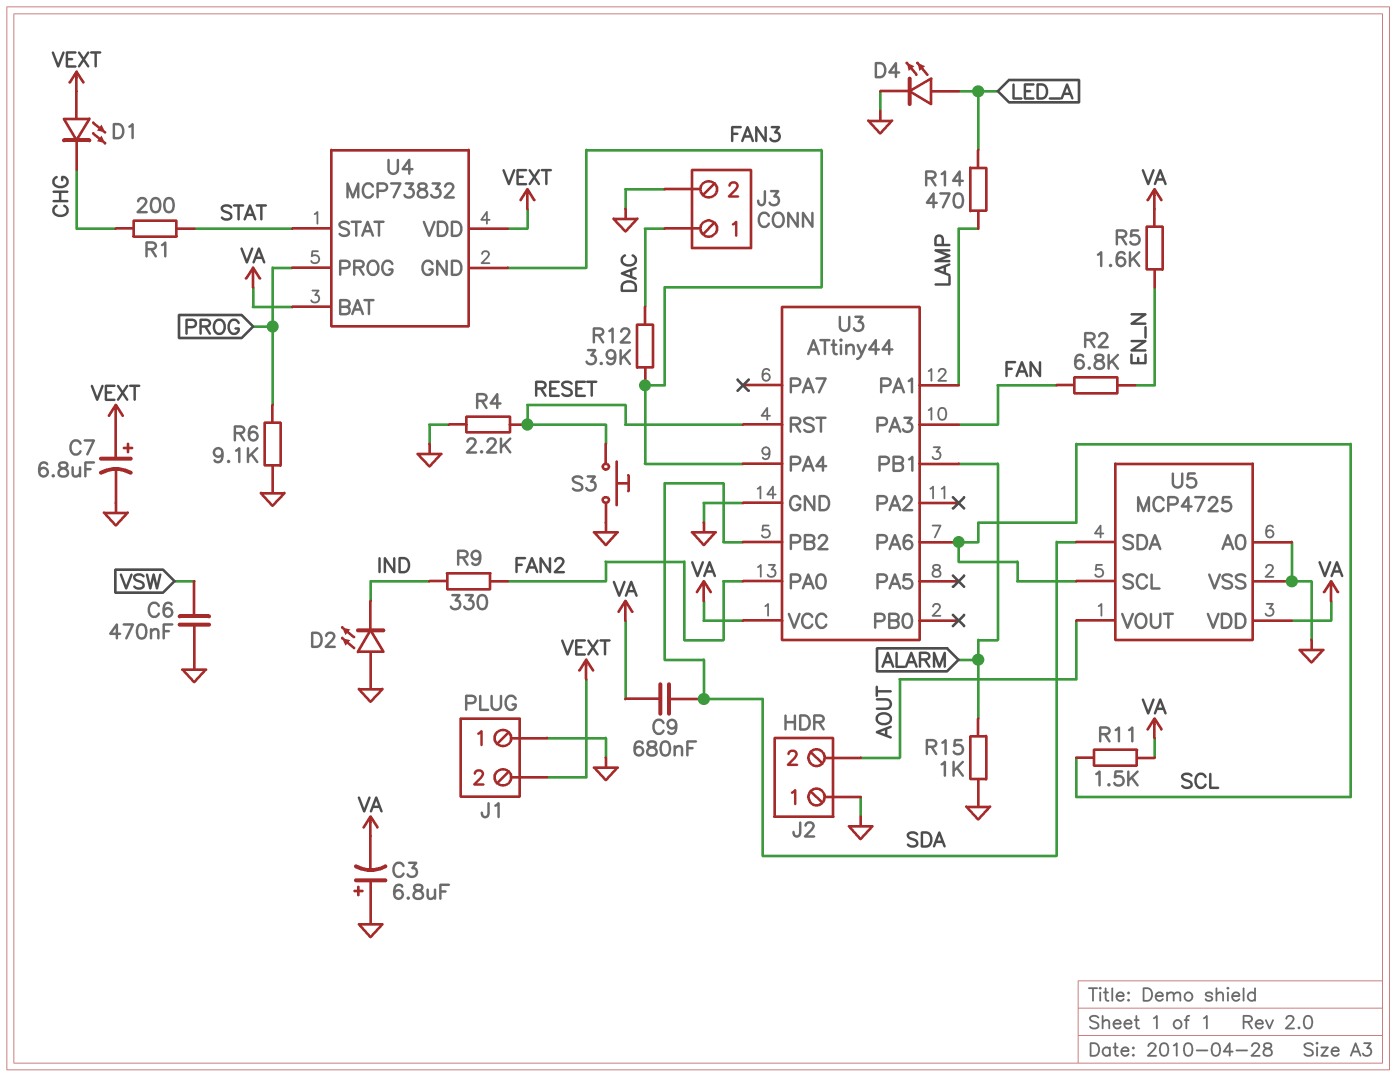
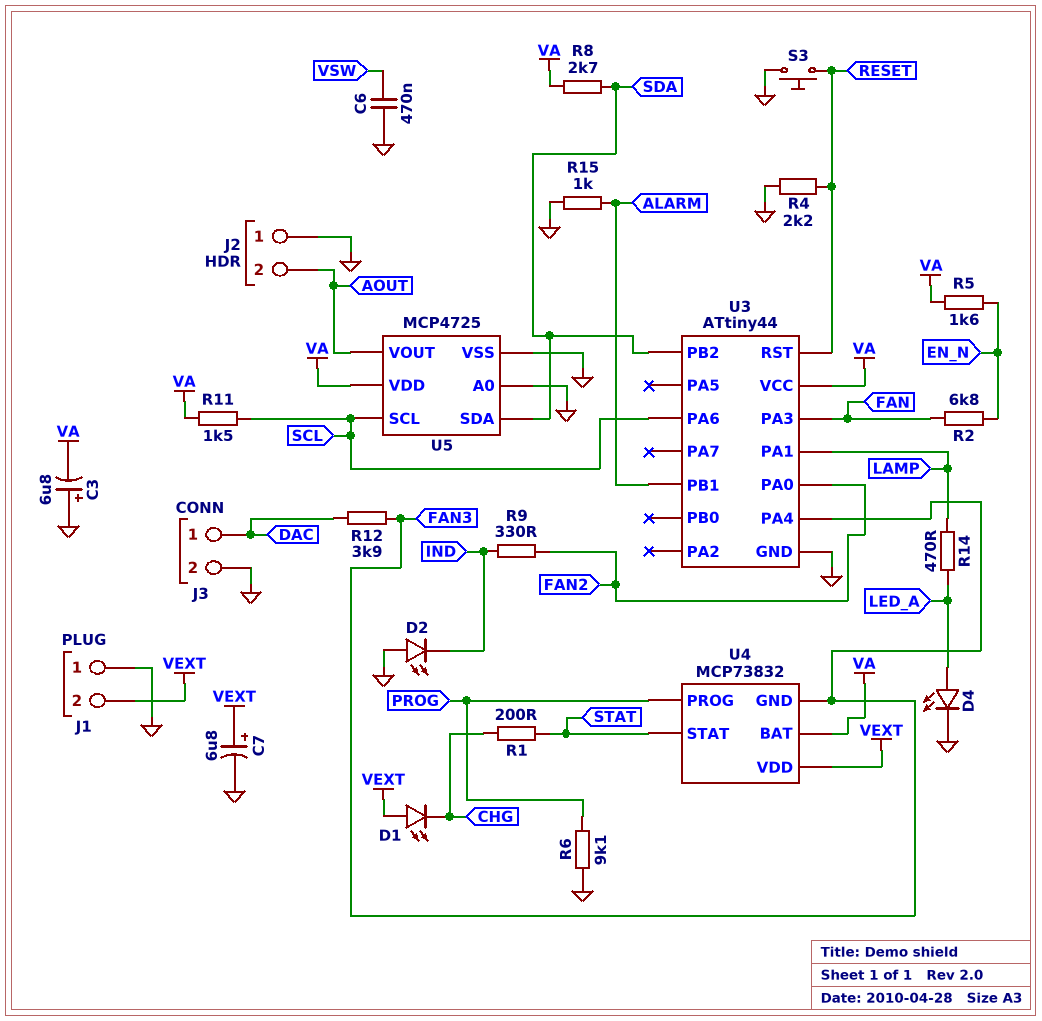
C9: 680nF (SDA, VA) -> none
R8: none -> 2.7k (SDA, VA)

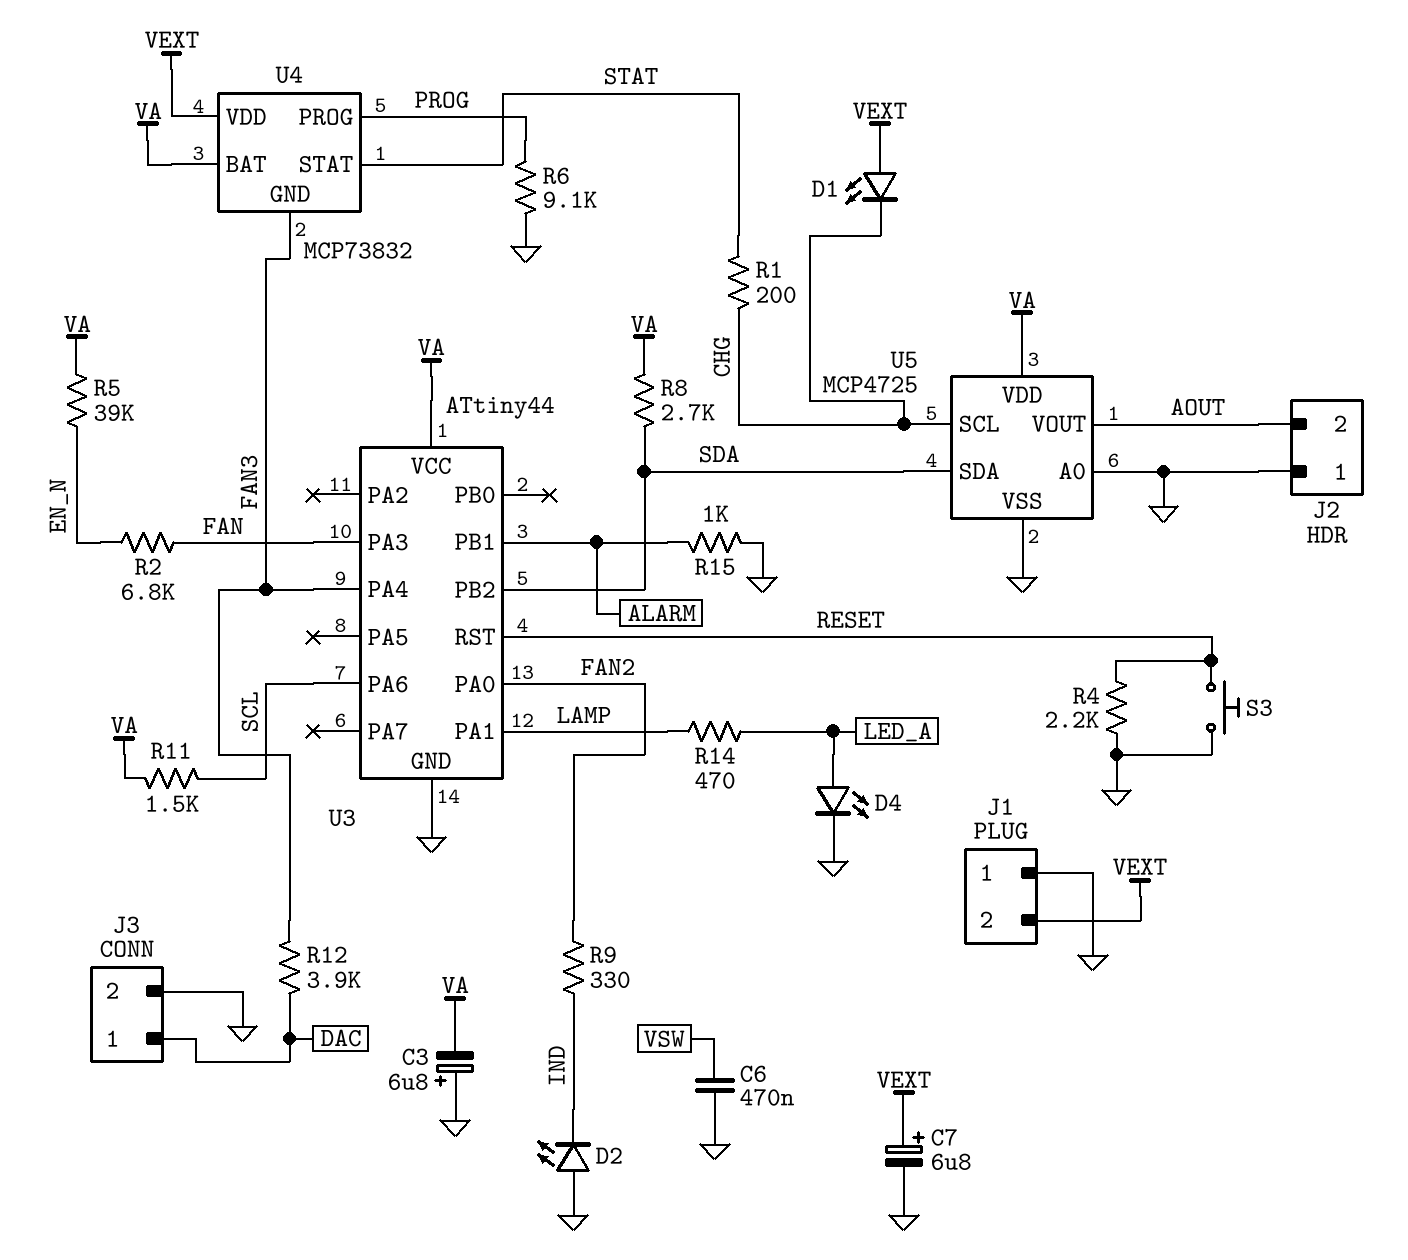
R5: 1.6k (EN_N, VA) -> 39k (EN_N, VA)
U5 pin SCL: SCL -> CHG

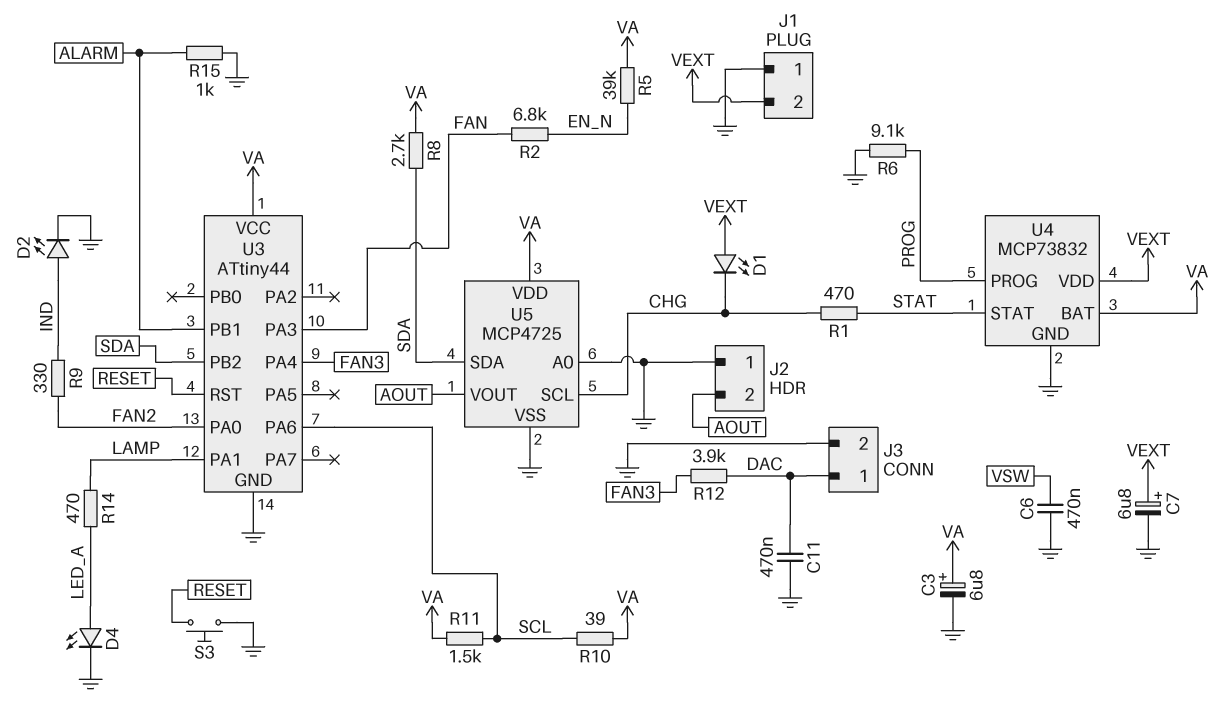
C3: 6.8uF (plus GND, minus VA) -> 6.8uF (plus VA, minus GND)
C11: none -> 470nF (DAC, GND)
D2: LED (A GND, K IND) -> LED (A IND, K GND)
R1: 200 (CHG, STAT) -> 470 (CHG, STAT)
R4: 2.2k (GND, RESET) -> none
R10: none -> 39 (SCL, VA)
U4 pin GND: FAN3 -> GND

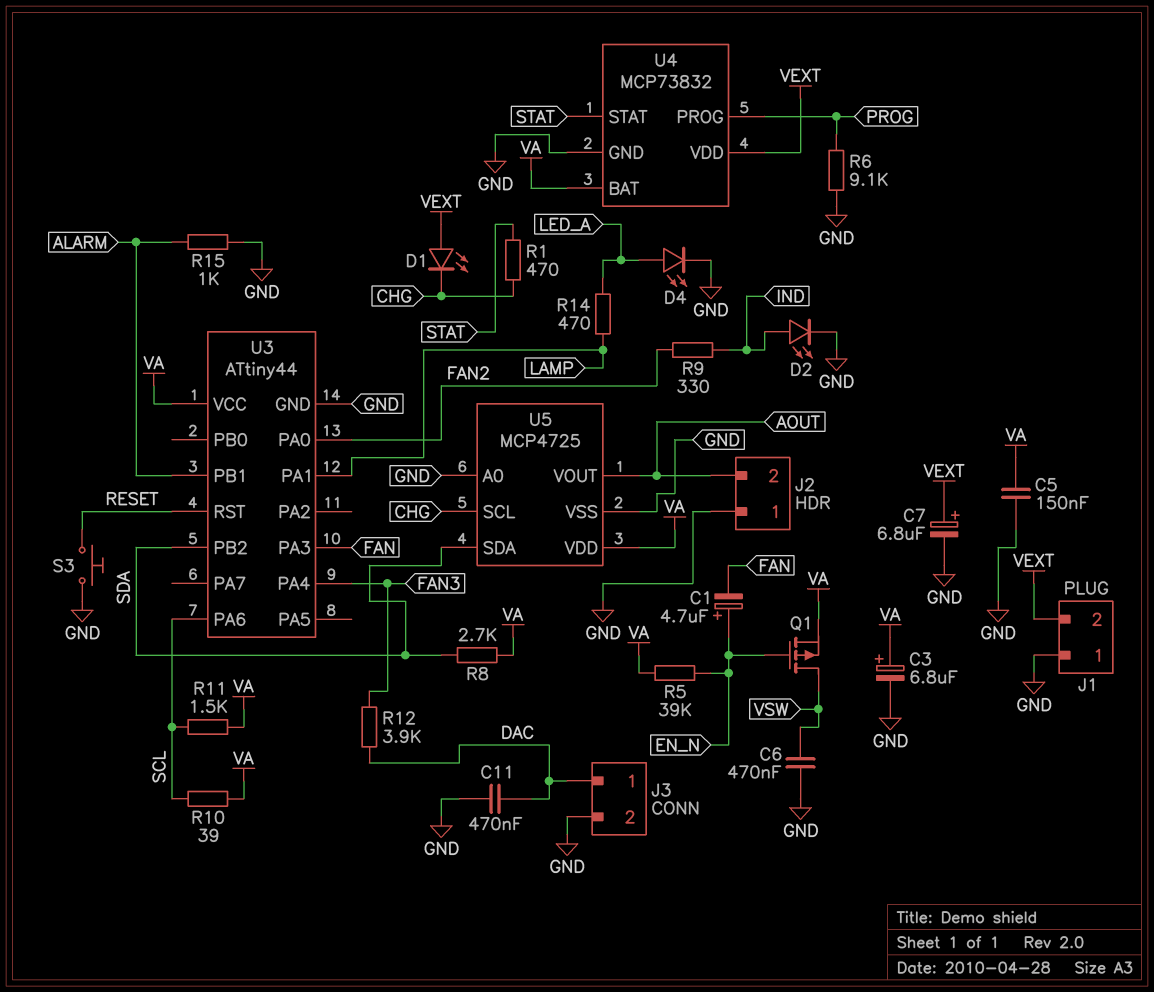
C1: none -> 4.7uF (plus EN_N, minus FAN)
C5: none -> 150nF (GND, VA)
Q1: none -> PMOS (G EN_N, D VSW, S VA)
R2: 6.8k (EN_N, FAN) -> none

